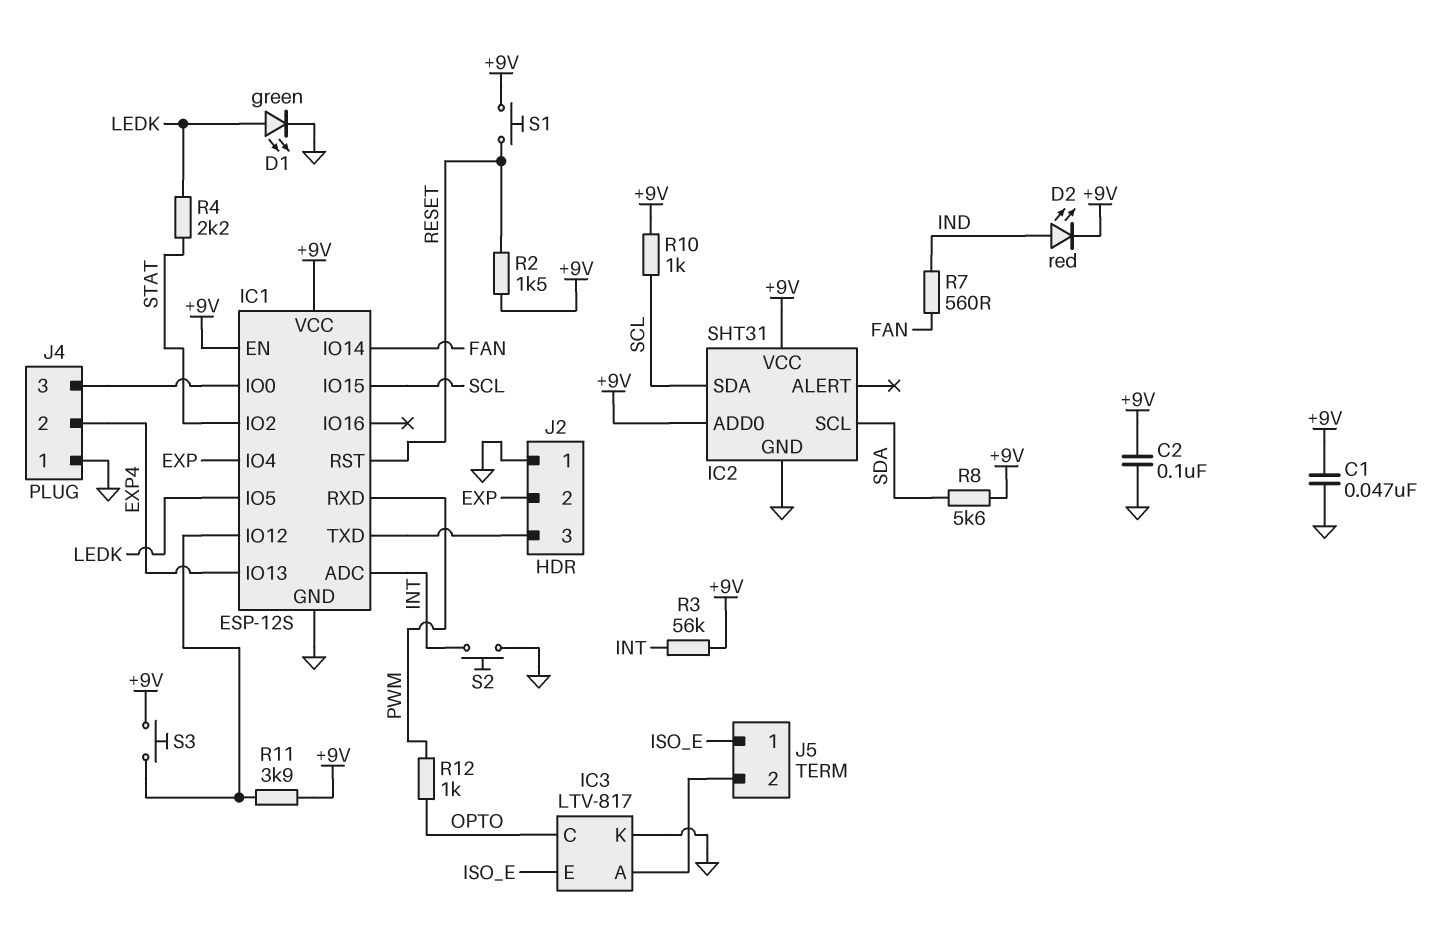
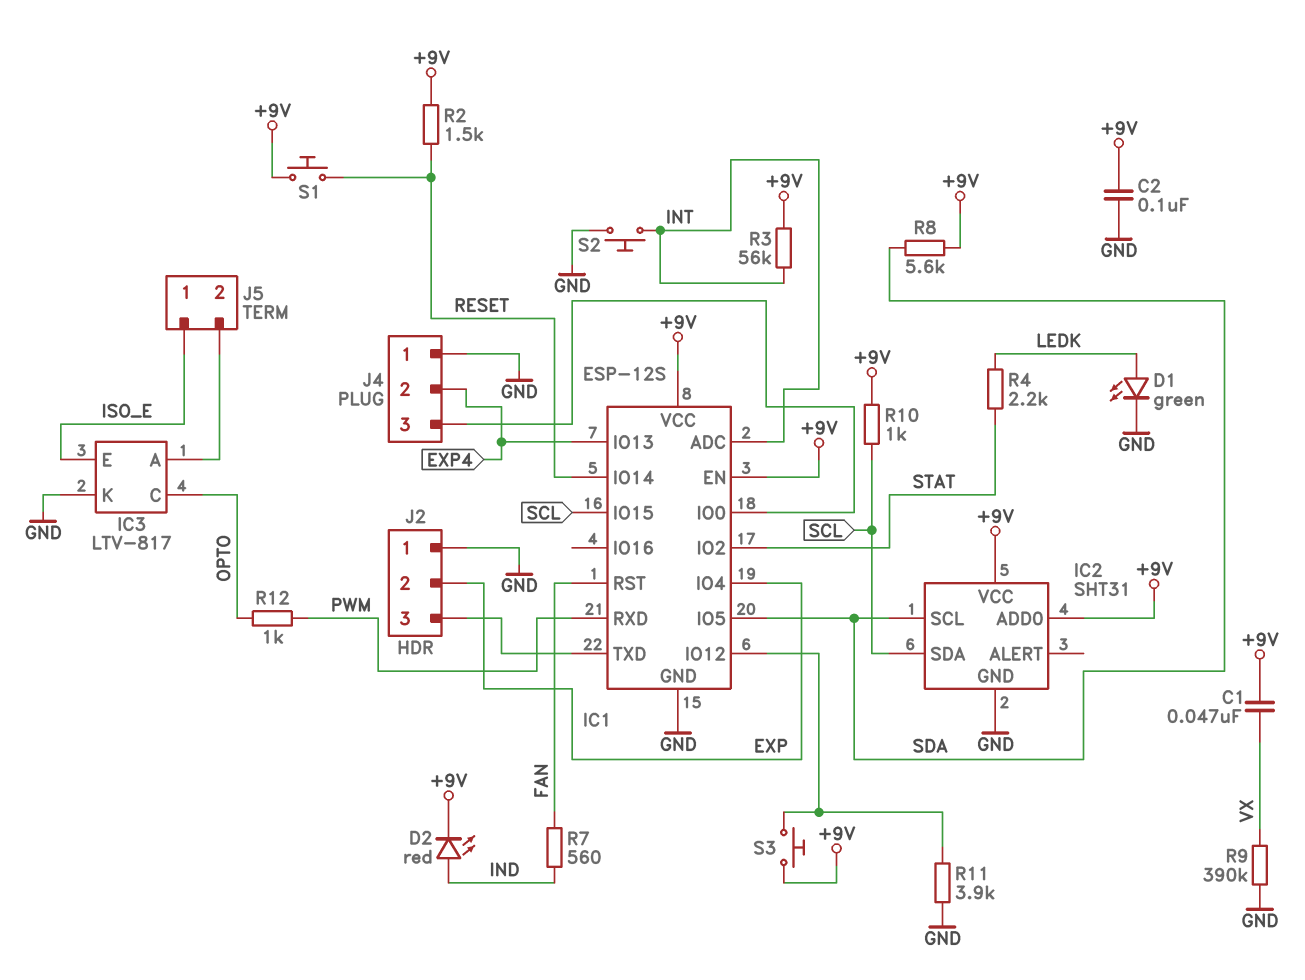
C1: 47nF (+9V, GND) -> 47nF (+9V, VX)
IC1 pin IO5: LEDK -> SDA
IC1 pin IO14: FAN -> RESET
IC1 pin RST: RESET -> FAN
R9: none -> 390k (GND, VX)
R11: 3.9k (+9V, IC1/IO12) -> 3.9k (GND, IC1/IO12)

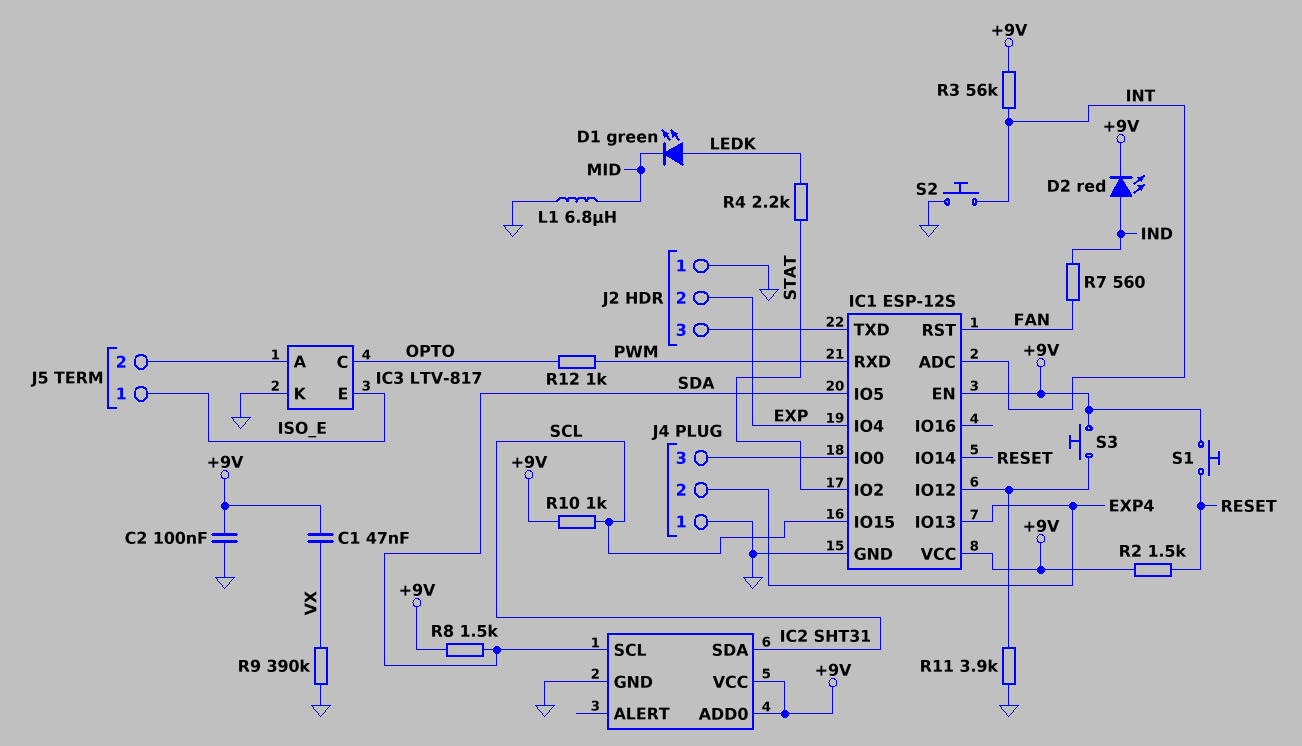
D1: LED green (A LEDK, K GND) -> LED green (A LEDK, K MID)
L1: none -> 6.8uH (GND, MID)
R8: 5.6k (+9V, SDA) -> 1.5k (+9V, SDA)

